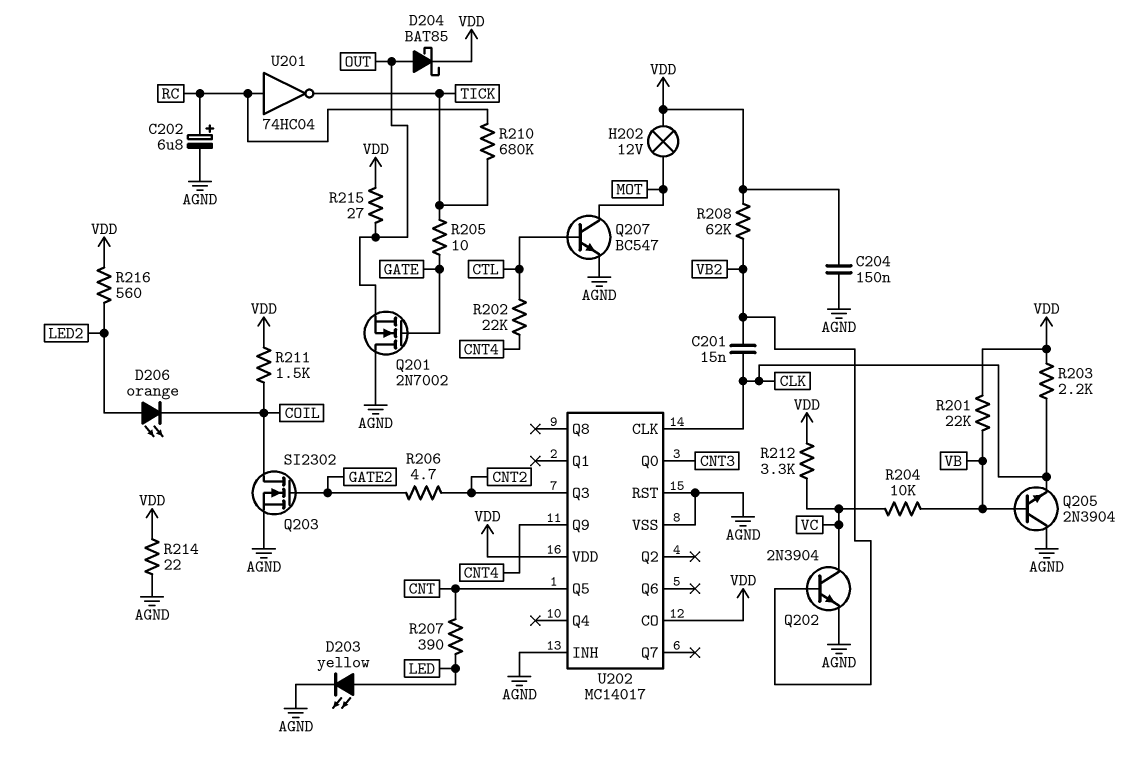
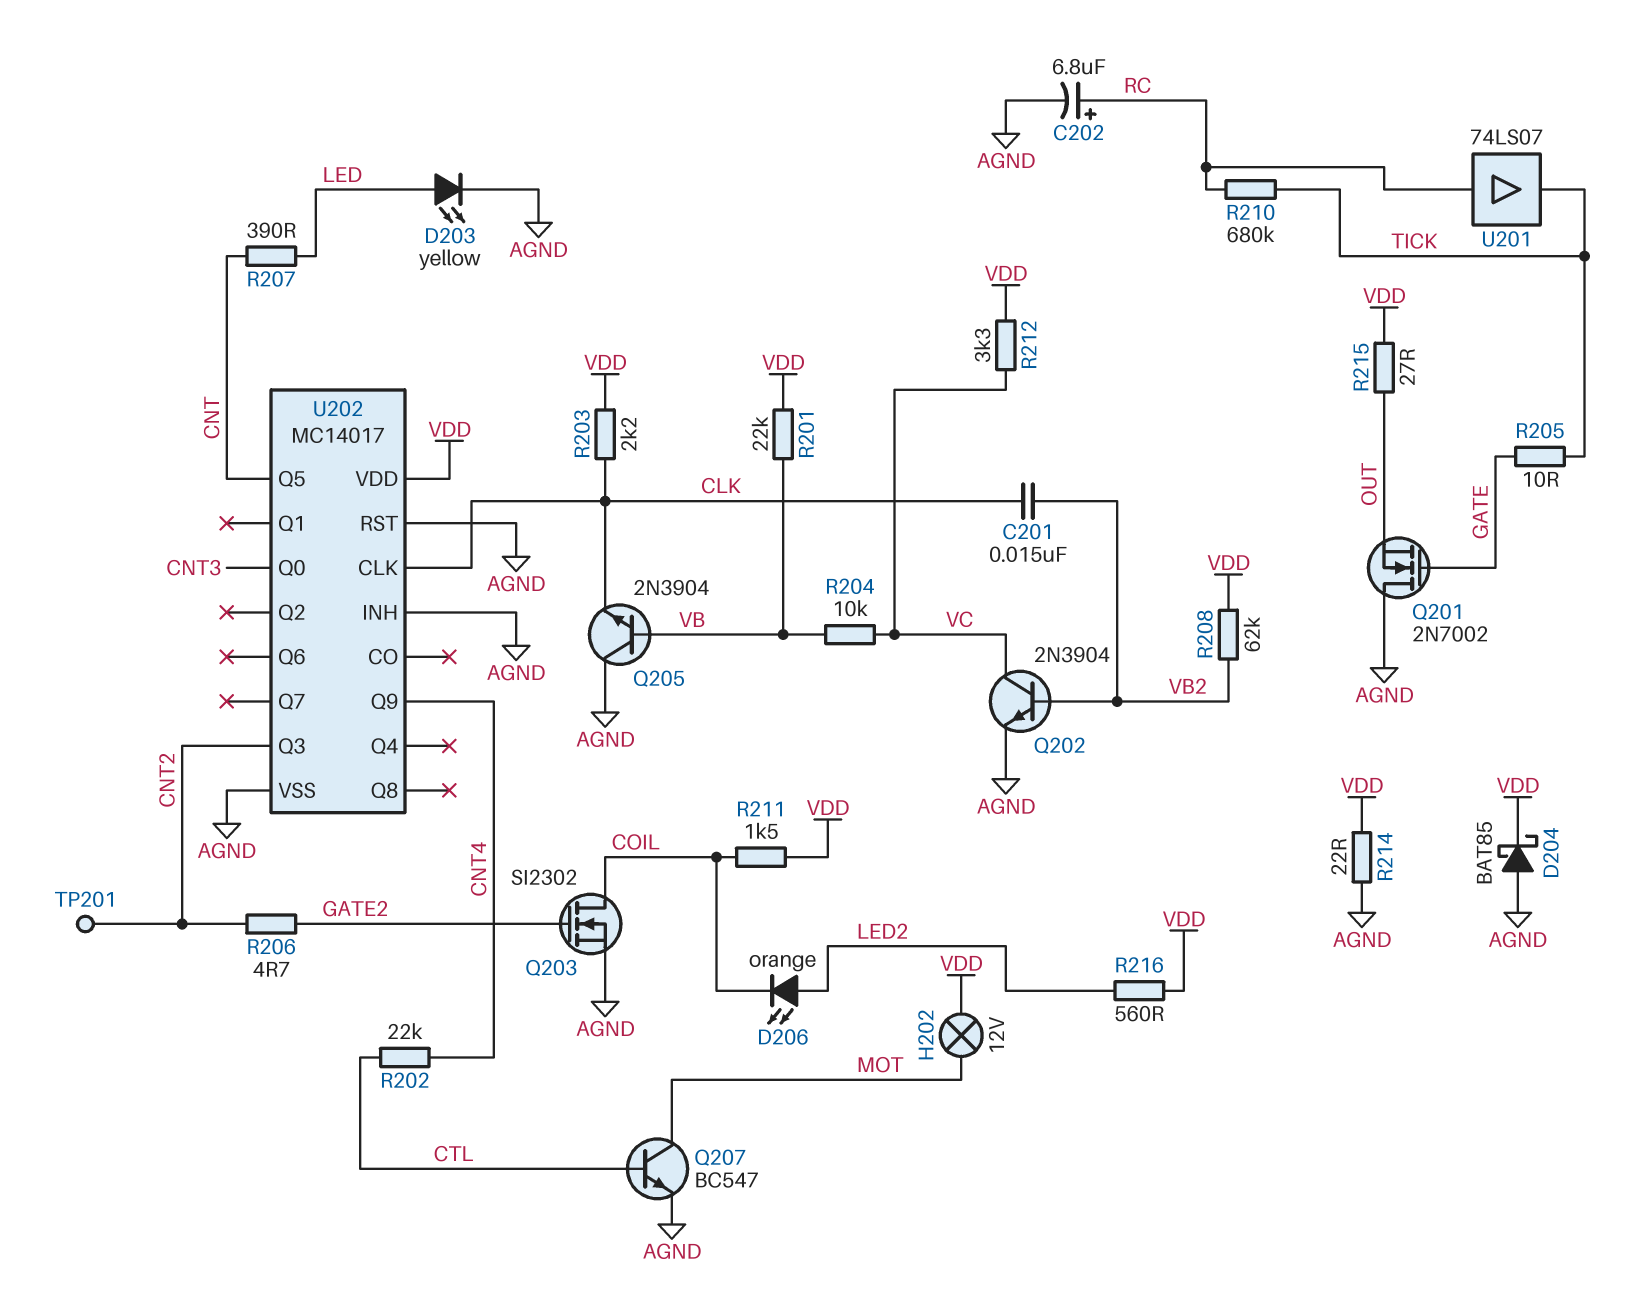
C204: 150nF (AGND, VDD) -> none
D204: schottky BAT85 (A OUT, K VDD) -> schottky BAT85 (A AGND, K VDD)
TP201: none -> test point (CNT2)
U201: NOT 74HC04 (in RC, out TICK) -> buffer 74LS07 (in RC, out TICK)
U202 pin CO: VDD -> none

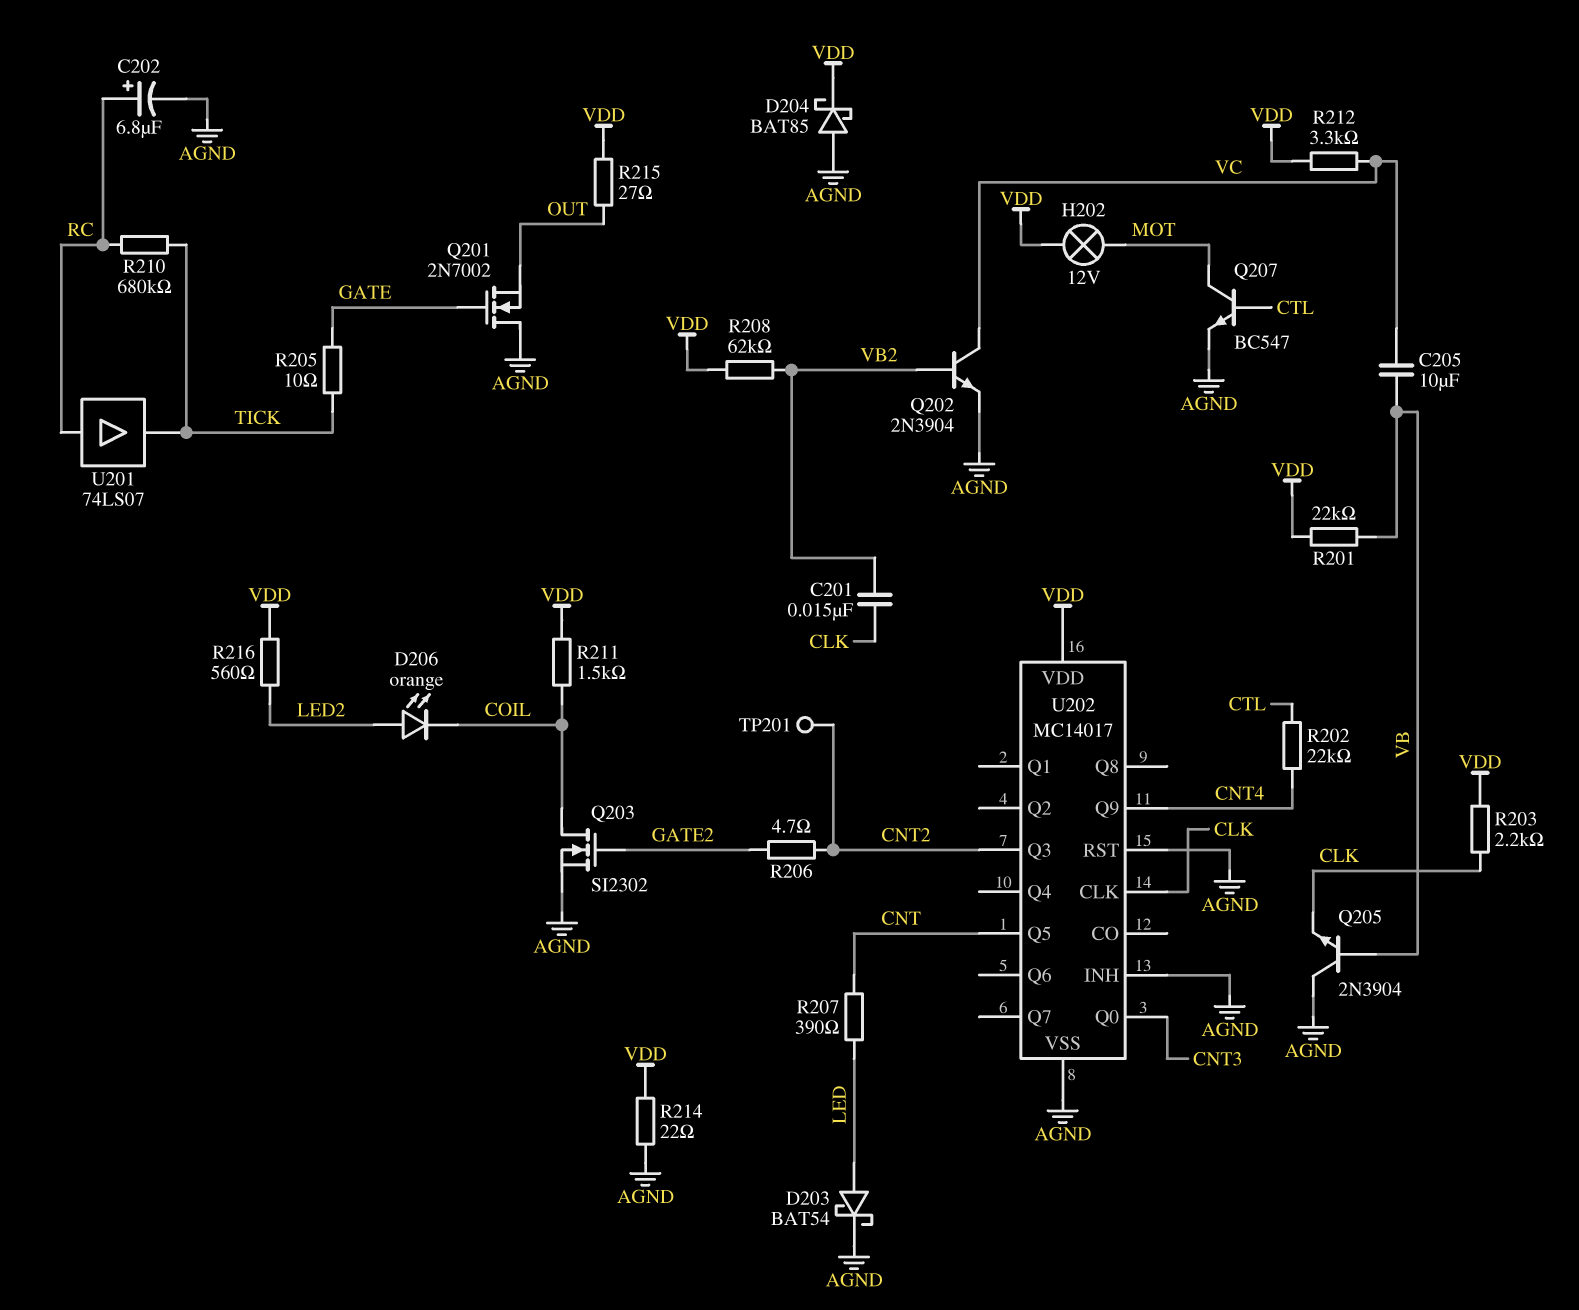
C205: none -> 10uF (VB, VC)
D203: LED yellow (A LED, K AGND) -> schottky BAT54 (A LED, K AGND)
R204: 10k (VB, VC) -> none

